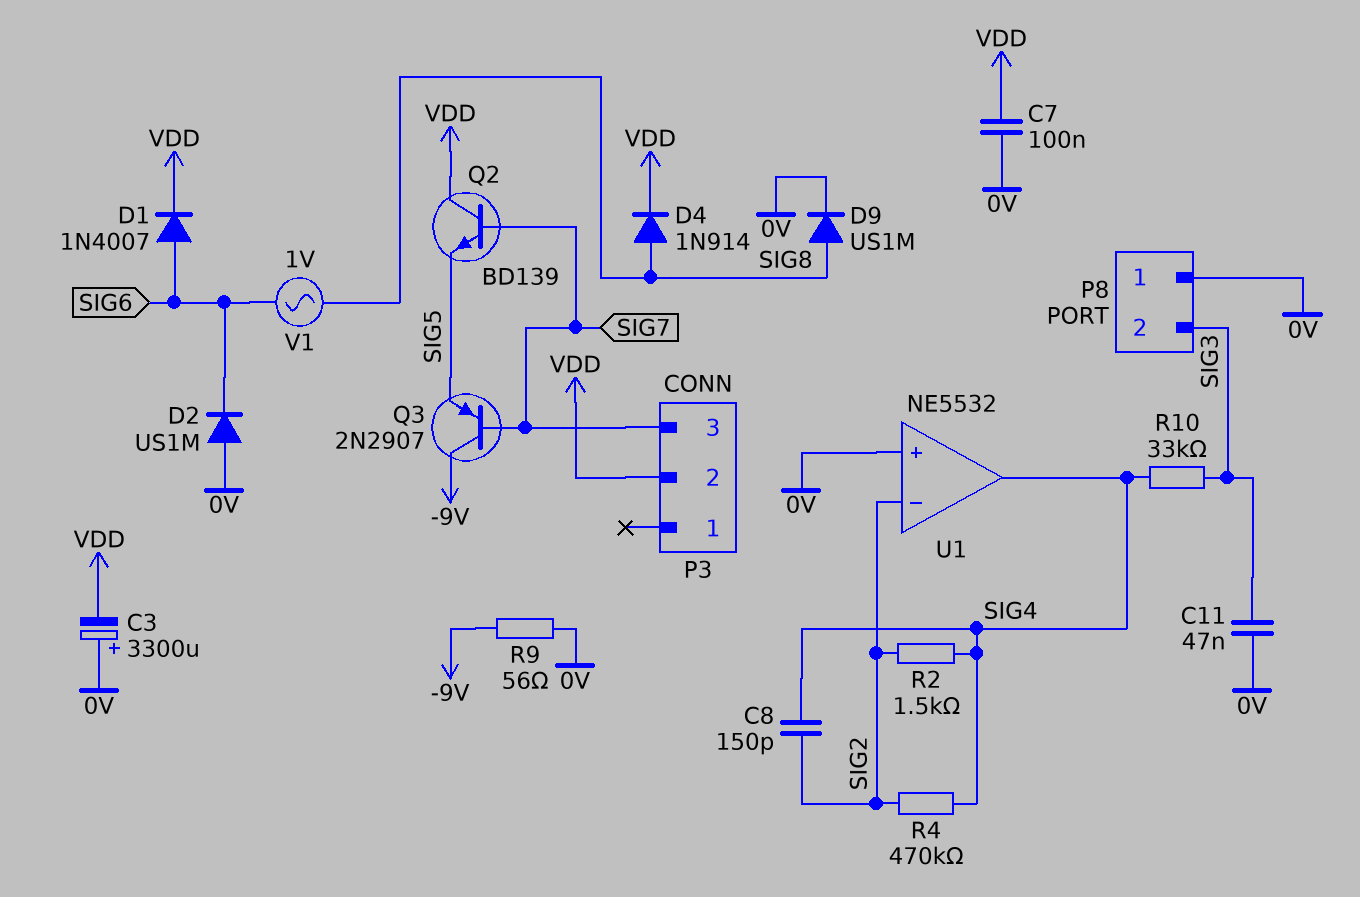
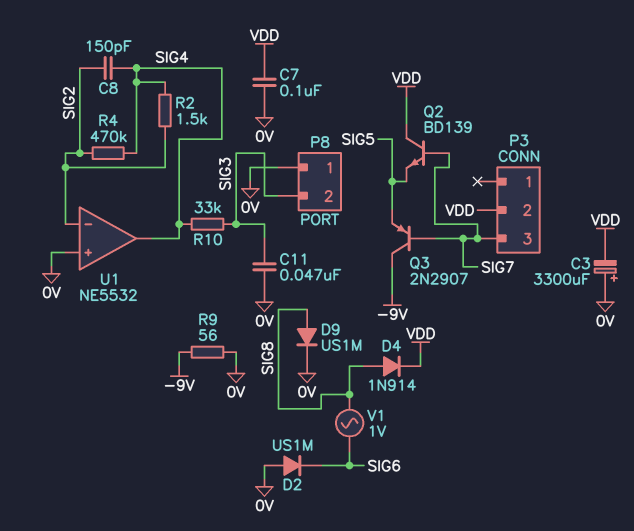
D1: diode 1N4007 (A SIG6, K VDD) -> none

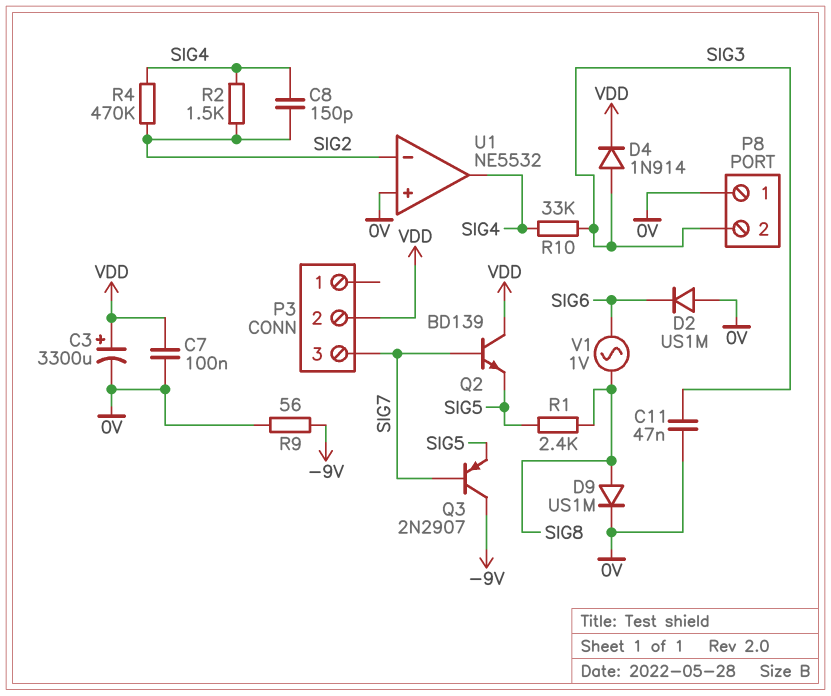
C3: 3300uF (plus 0V, minus VDD) -> 3300uF (plus VDD, minus 0V)
D4: diode 1N914 (A SIG8, K VDD) -> diode 1N914 (A SIG3, K VDD)
R1: none -> 2.4k (SIG5, SIG8)

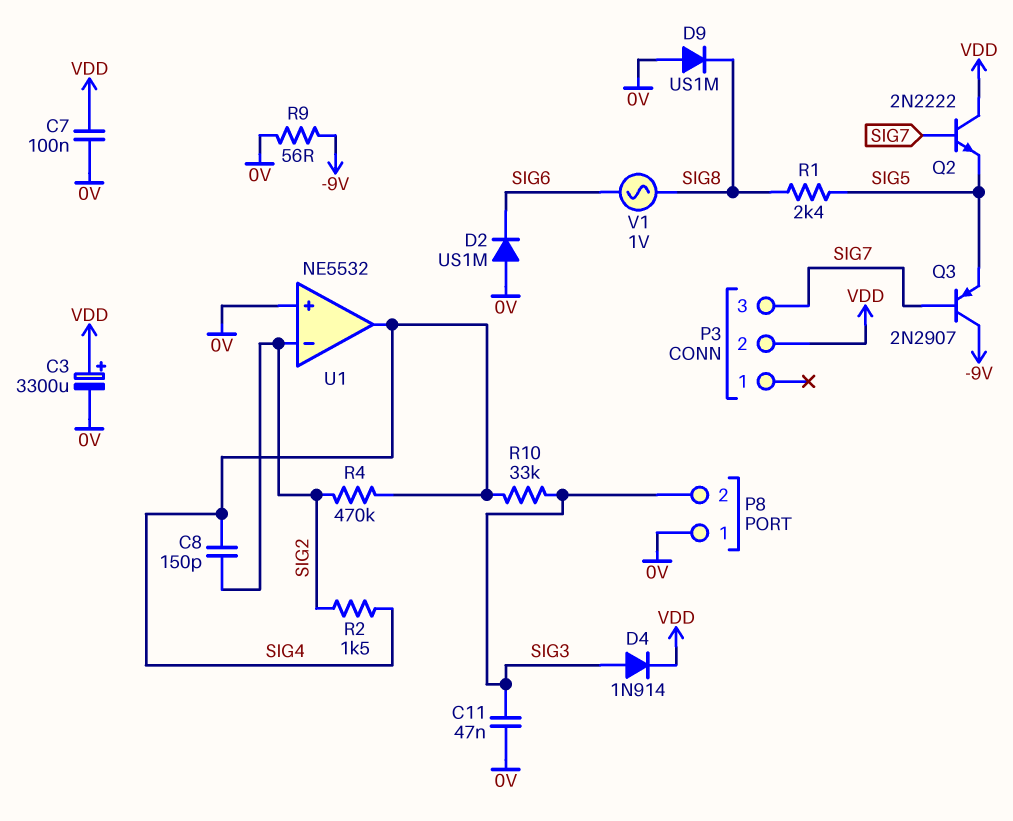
D9: diode US1M (A SIG8, K 0V) -> diode US1M (A 0V, K SIG8)
Q2: NPN BD139 (B SIG7, C VDD, E SIG5) -> NPN 2N2222 (B SIG7, C VDD, E SIG5)

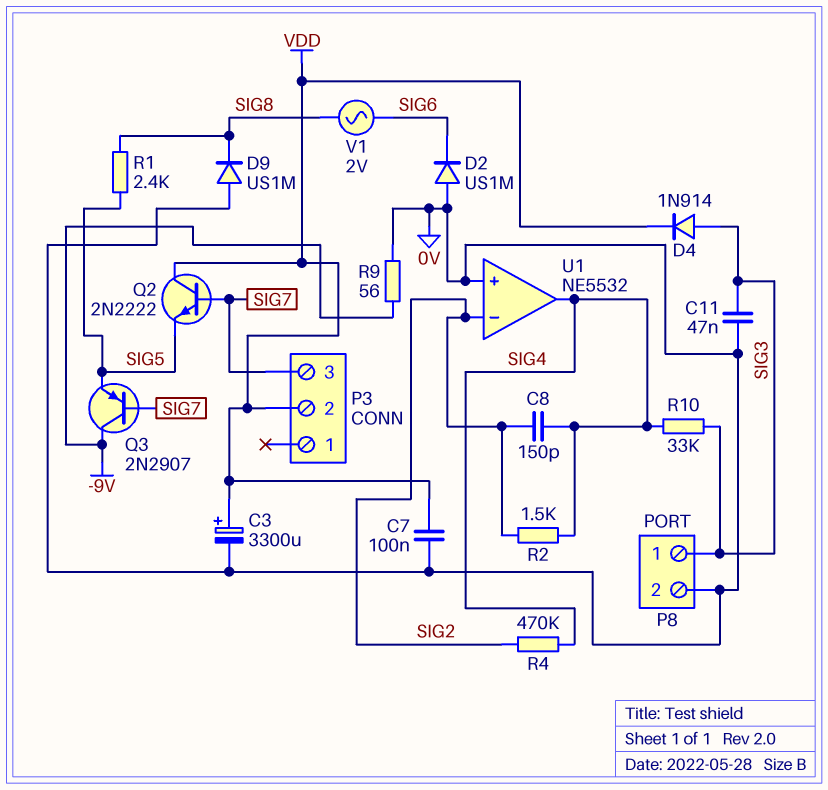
P8 pin 1: 0V -> SIG3
P8 pin 2: SIG3 -> 0V
V1: AC 1V (SIG6, SIG8) -> AC 2V (SIG6, SIG8)

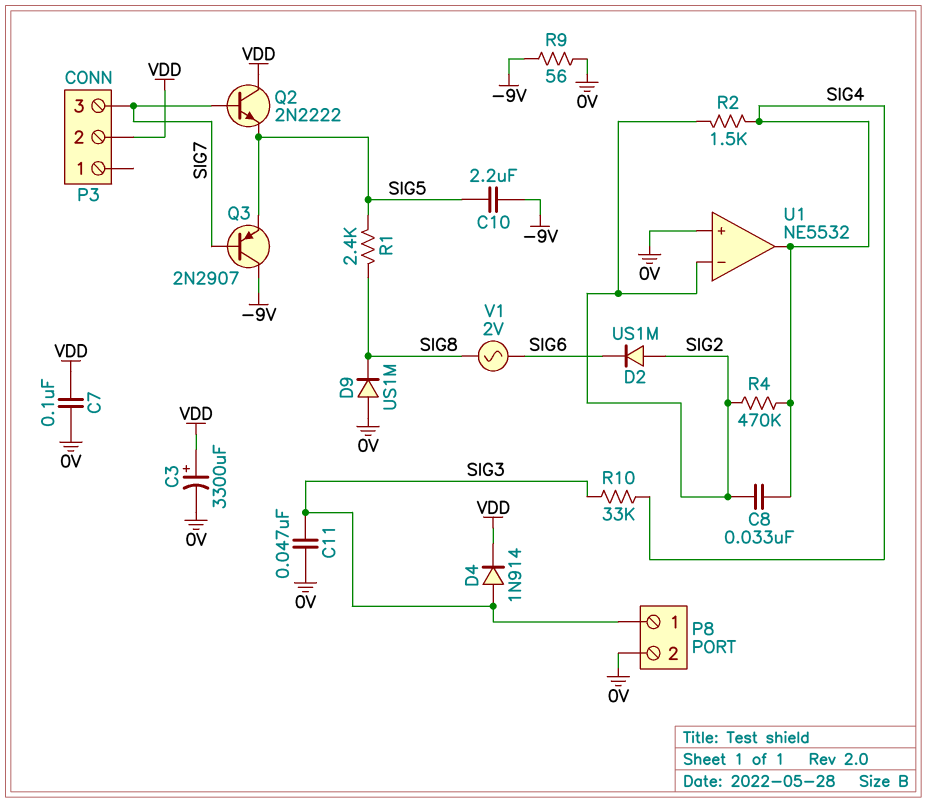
C8: 150pF (SIG2, SIG4) -> 33nF (SIG2, SIG4)
C10: none -> 2.2uF (-9V, SIG5)
D2: diode US1M (A 0V, K SIG6) -> diode US1M (A SIG2, K SIG6)

